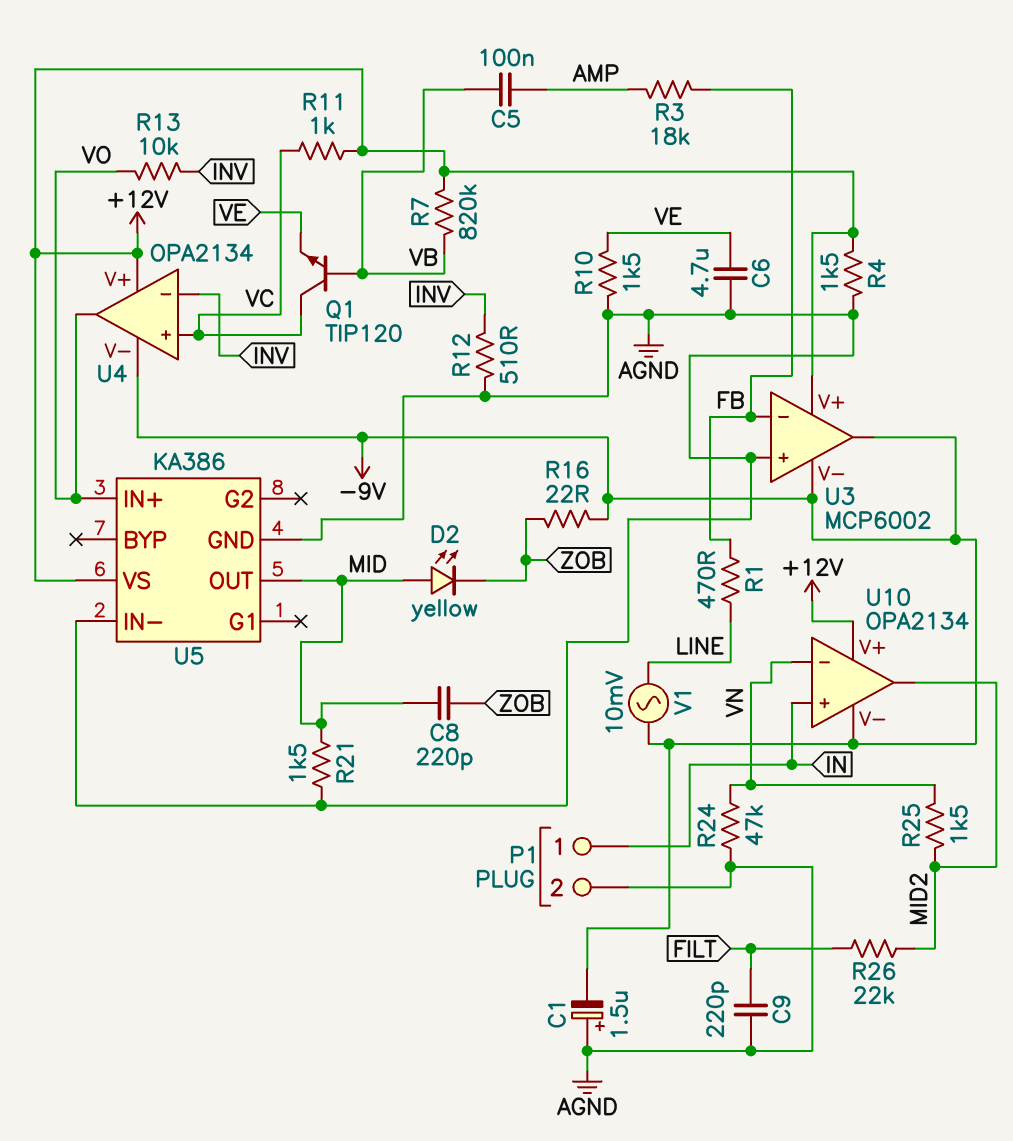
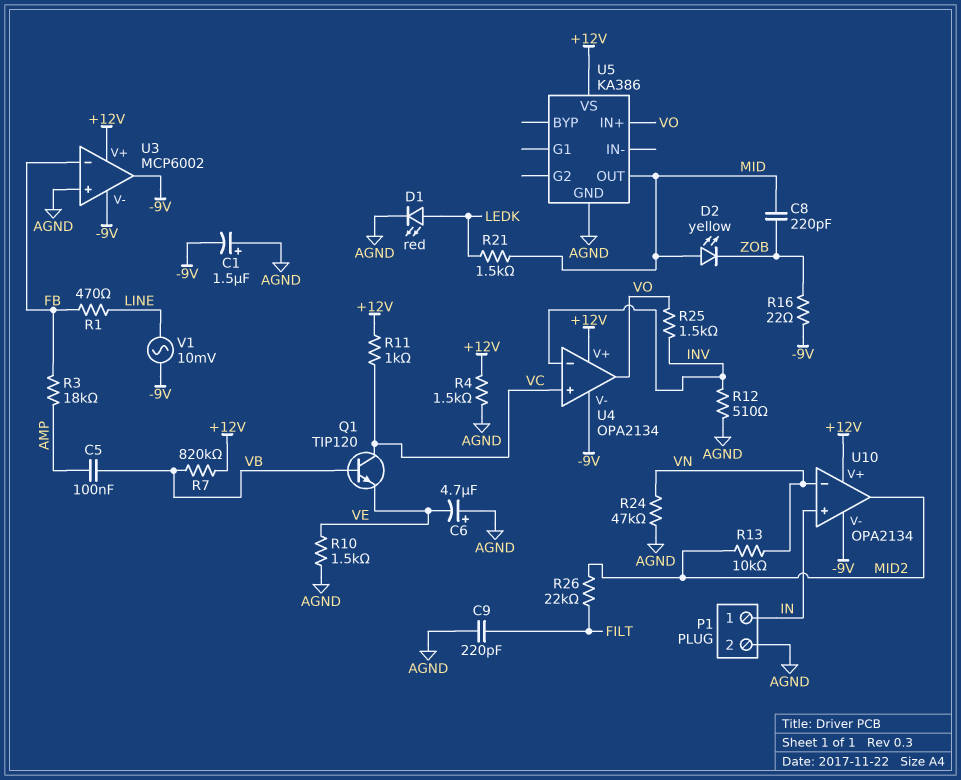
C6: 4.7uF (AGND, VE) -> 4.7uF (plus AGND, minus VE)
D1: none -> LED red (A LEDK, K AGND)
R13: 10k (INV, VO) -> 10k (MID2, VN)
R21: 1.5k (AGND, MID) -> 1.5k (LEDK, MID)
R25: 1.5k (MID2, VN) -> 1.5k (INV, VO)
U5 pin IN-: AGND -> none

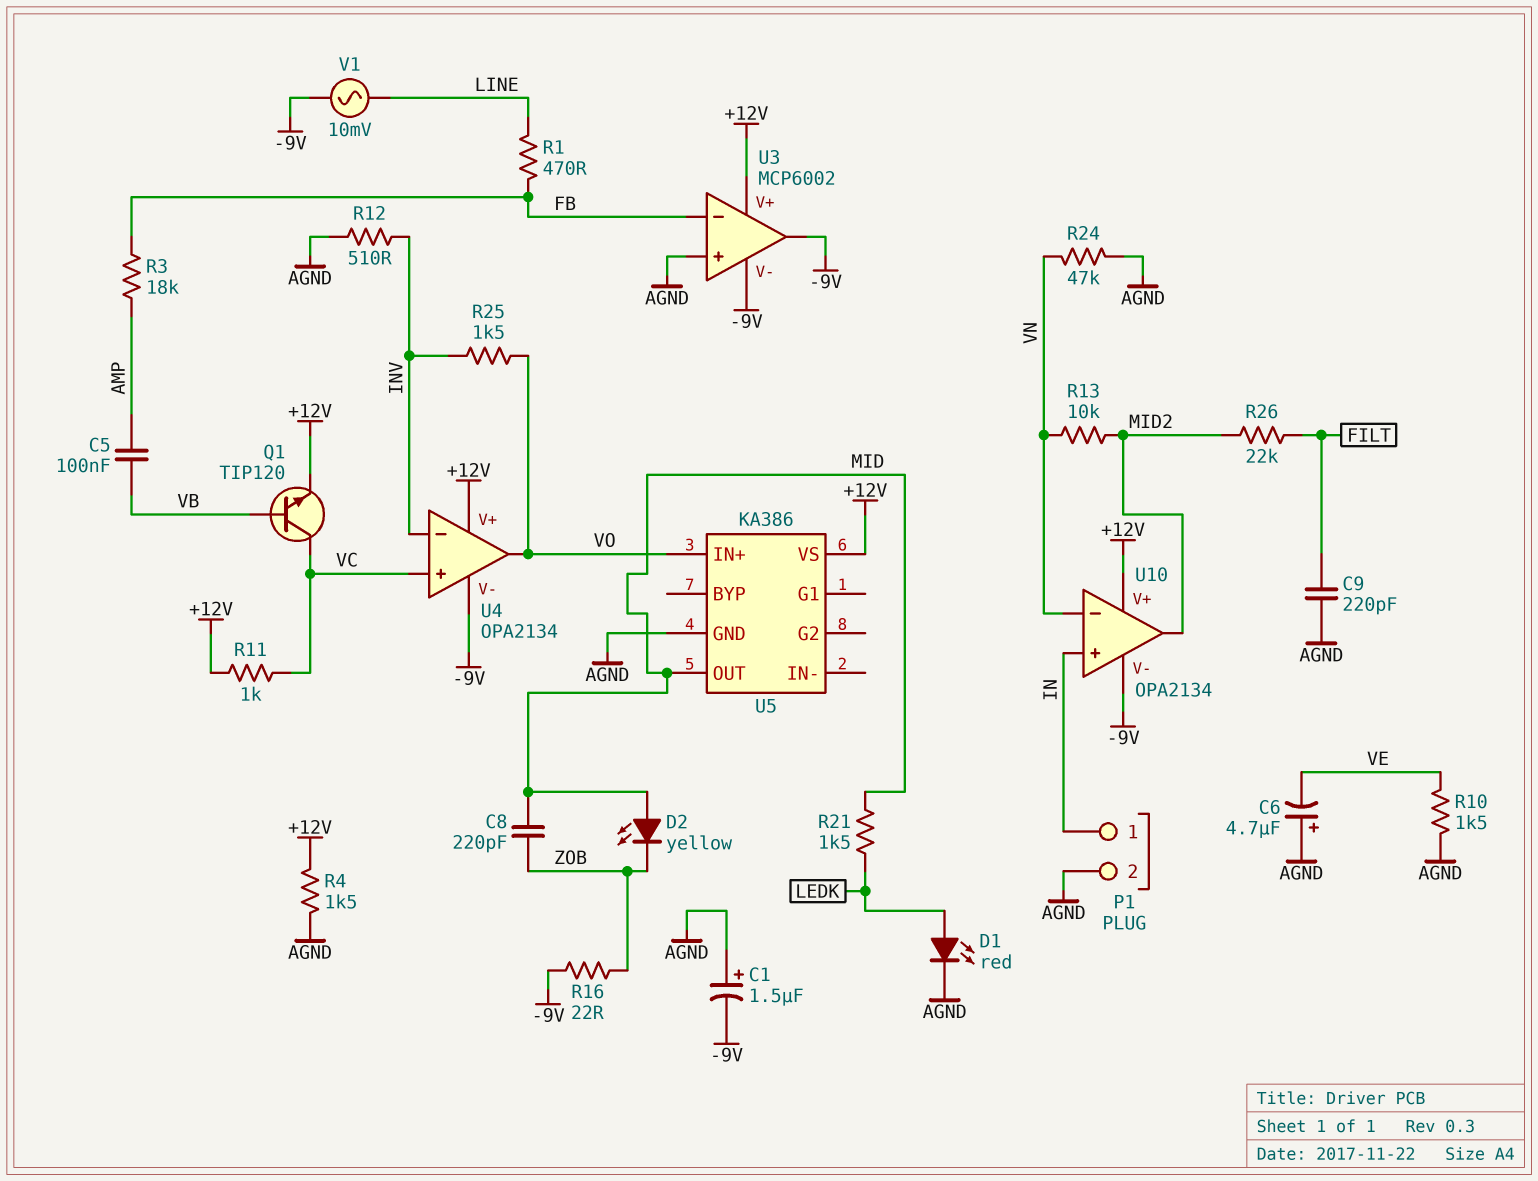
Q1: NPN TIP120 (B VB, C VC, E VE) -> NPN TIP120 (B VB, C VC, E +12V)
R7: 820k (+12V, VB) -> none

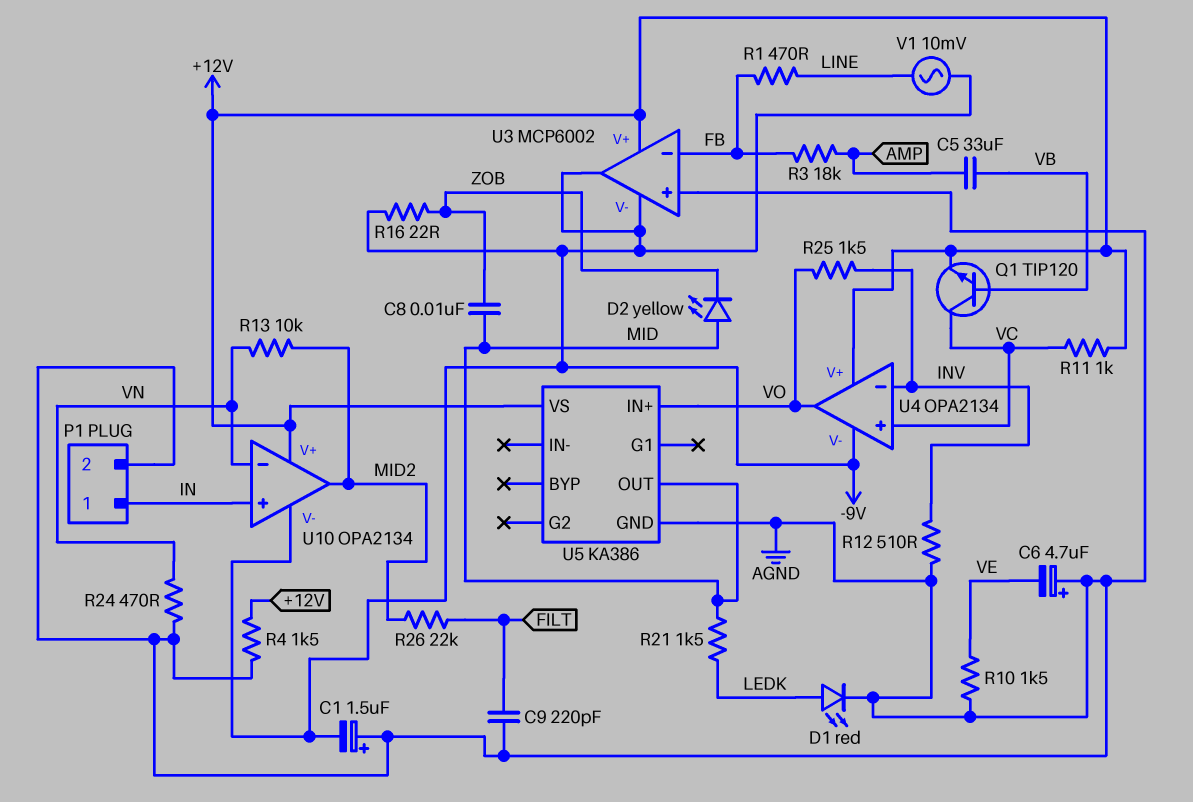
C5: 100nF (AMP, VB) -> 33uF (AMP, VB)
C8: 220pF (MID, ZOB) -> 10nF (MID, ZOB)
R24: 47k (AGND, VN) -> 470 (AGND, VN)

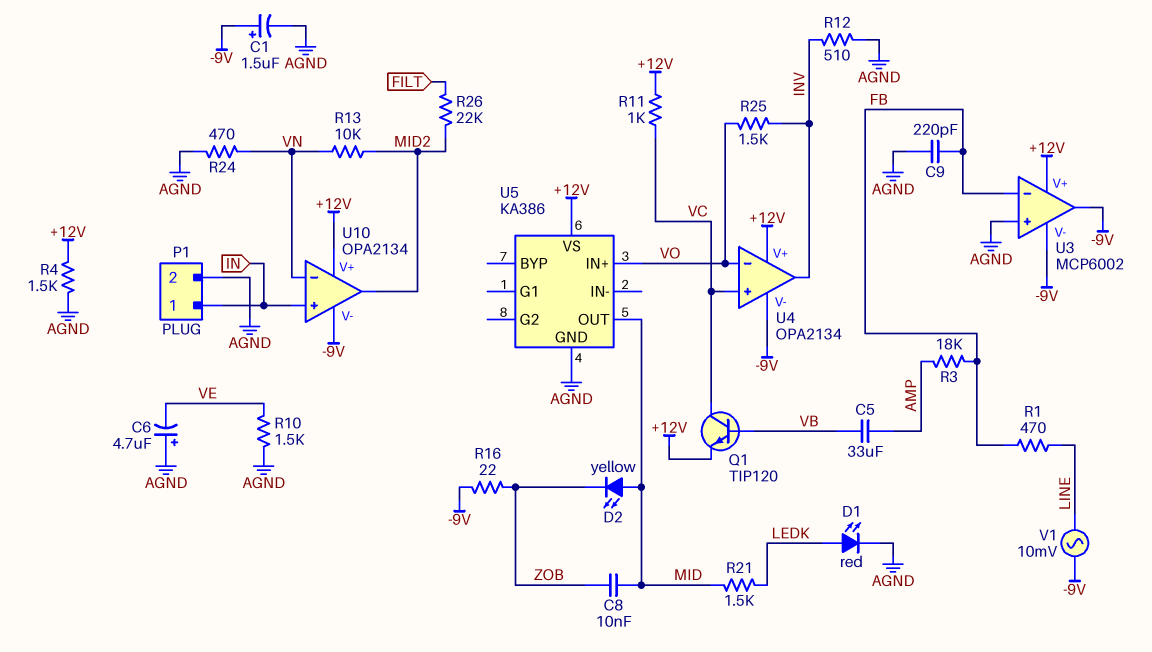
C1: 1.5uF (plus AGND, minus -9V) -> 1.5uF (plus -9V, minus AGND)
C9: 220pF (AGND, FILT) -> 220pF (AGND, FB)
U4 pin in-: INV -> VO
U4 pin out: VO -> INV

